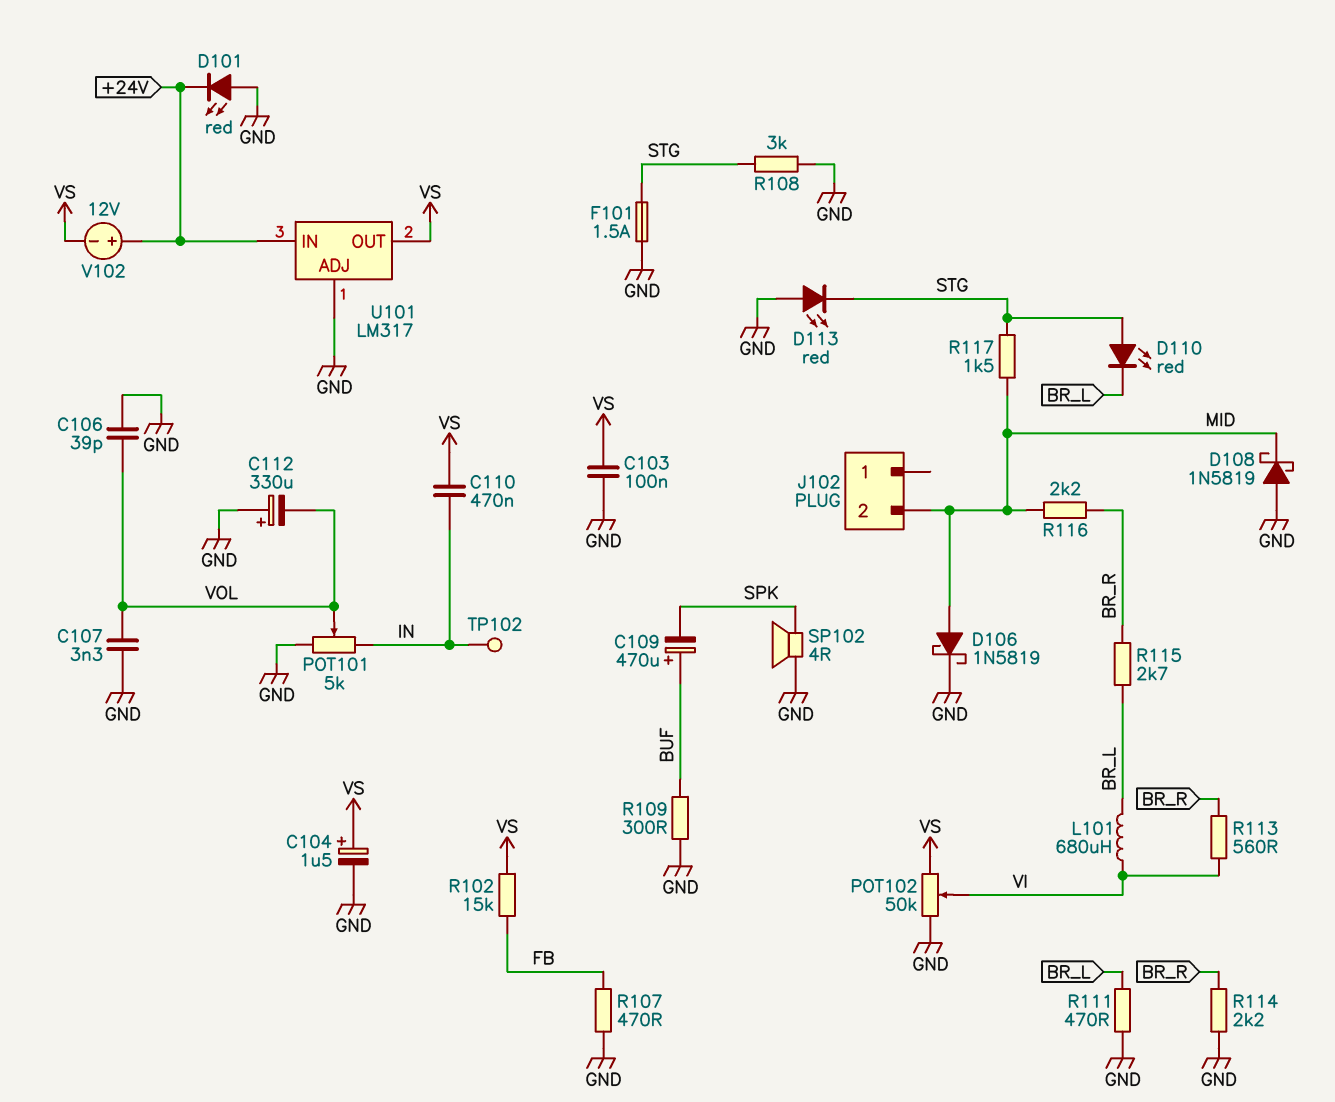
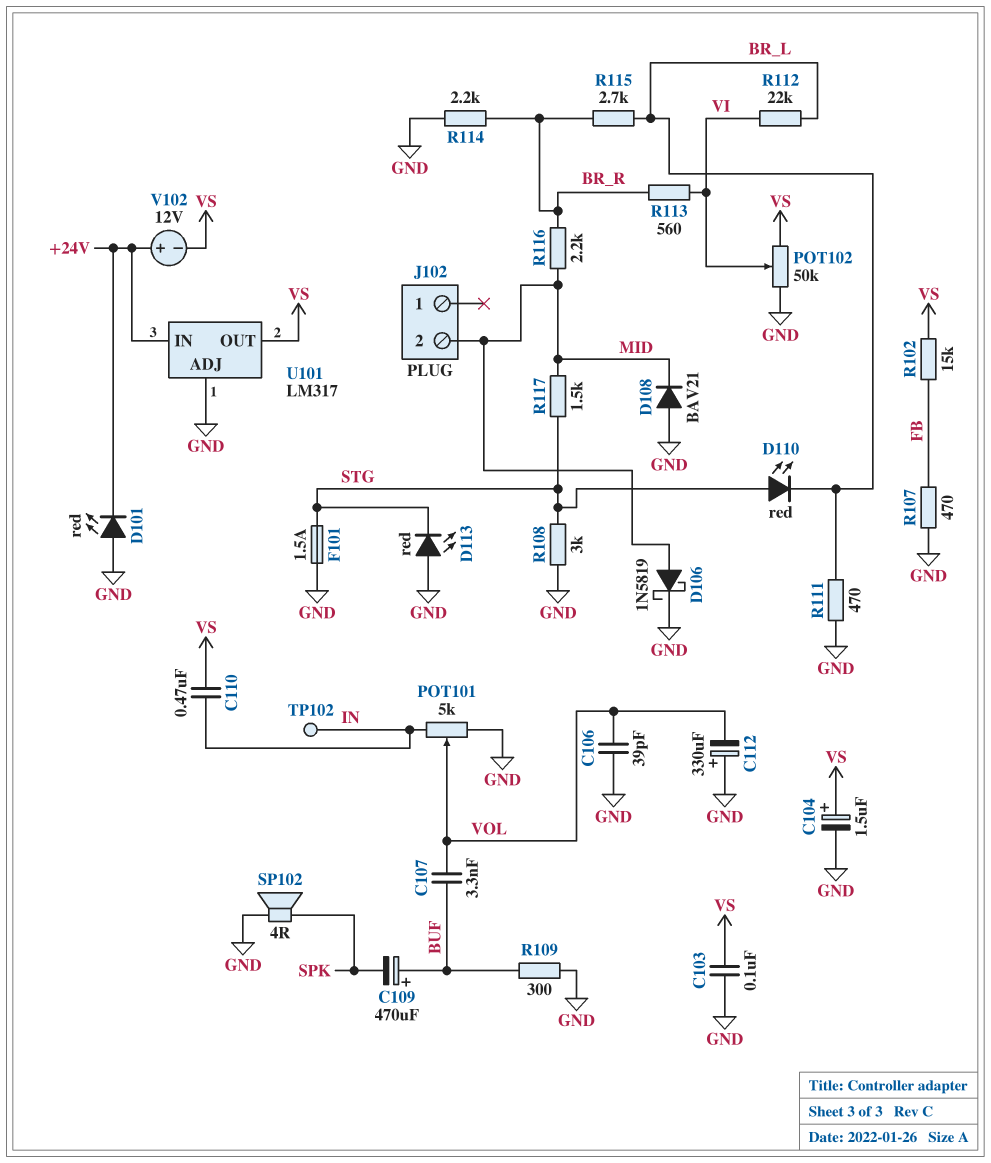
C107: 3.3nF (GND, VOL) -> 3.3nF (BUF, VOL)
D108: schottky 1N5819 (A GND, K MID) -> diode BAV21 (A GND, K MID)
L101: 680uH (BR_L, VI) -> none
R112: none -> 22k (BR_L, VI)

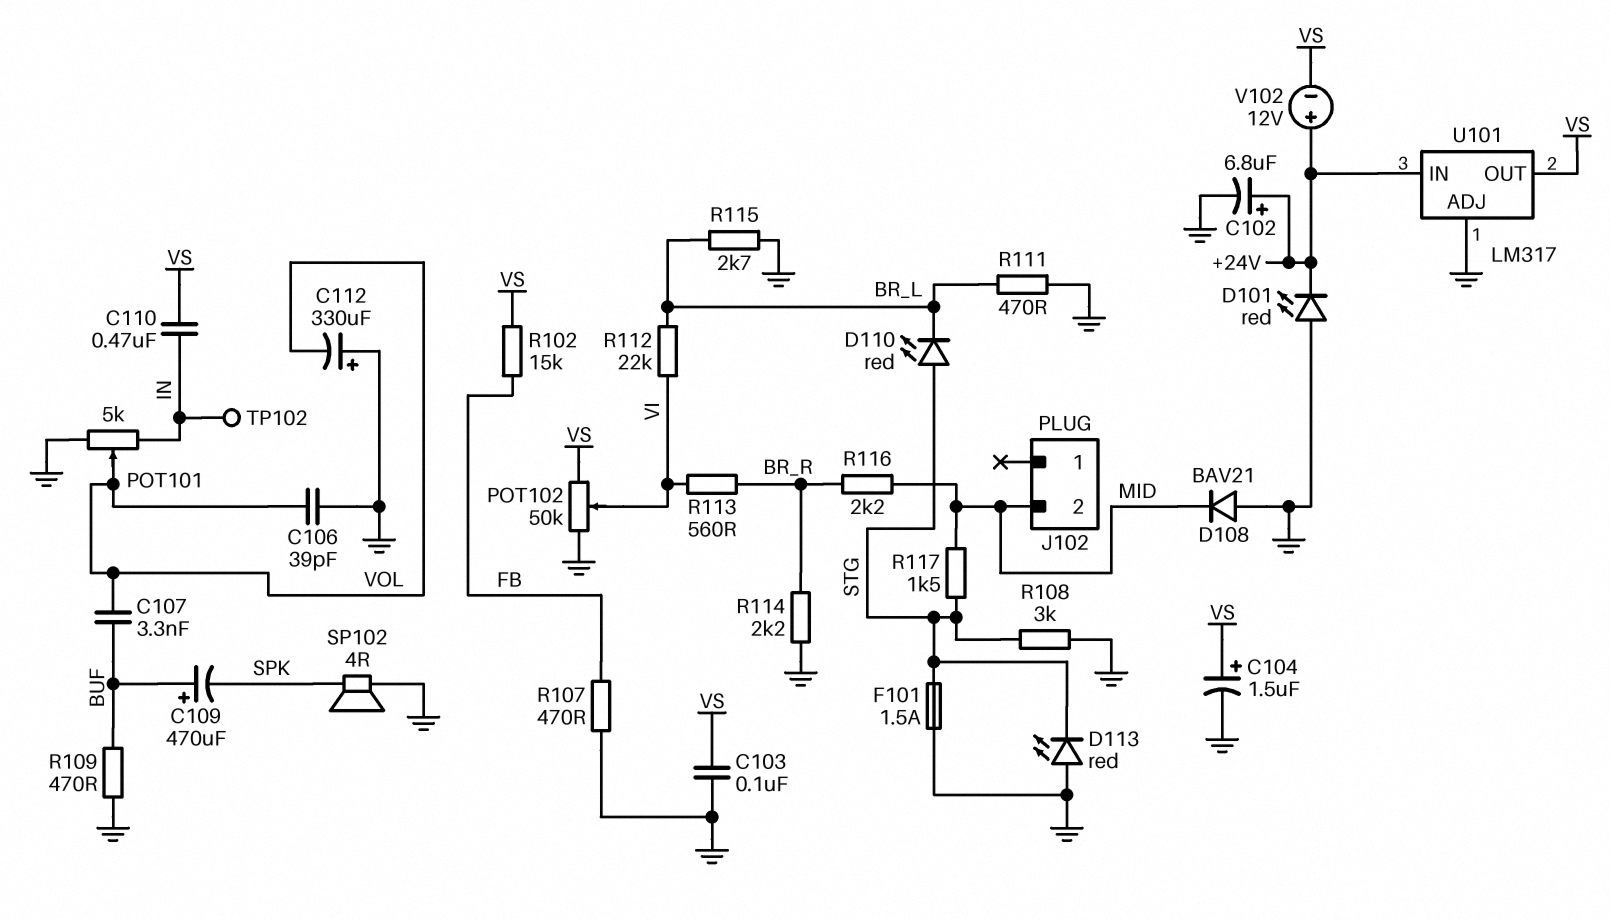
C102: none -> 6.8uF (plus +24V, minus GND)
D106: schottky 1N5819 (A MID, K GND) -> none
R109: 300 (BUF, GND) -> 470 (BUF, GND)
R115: 2.7k (BR_L, BR_R) -> 2.7k (BR_L, GND)

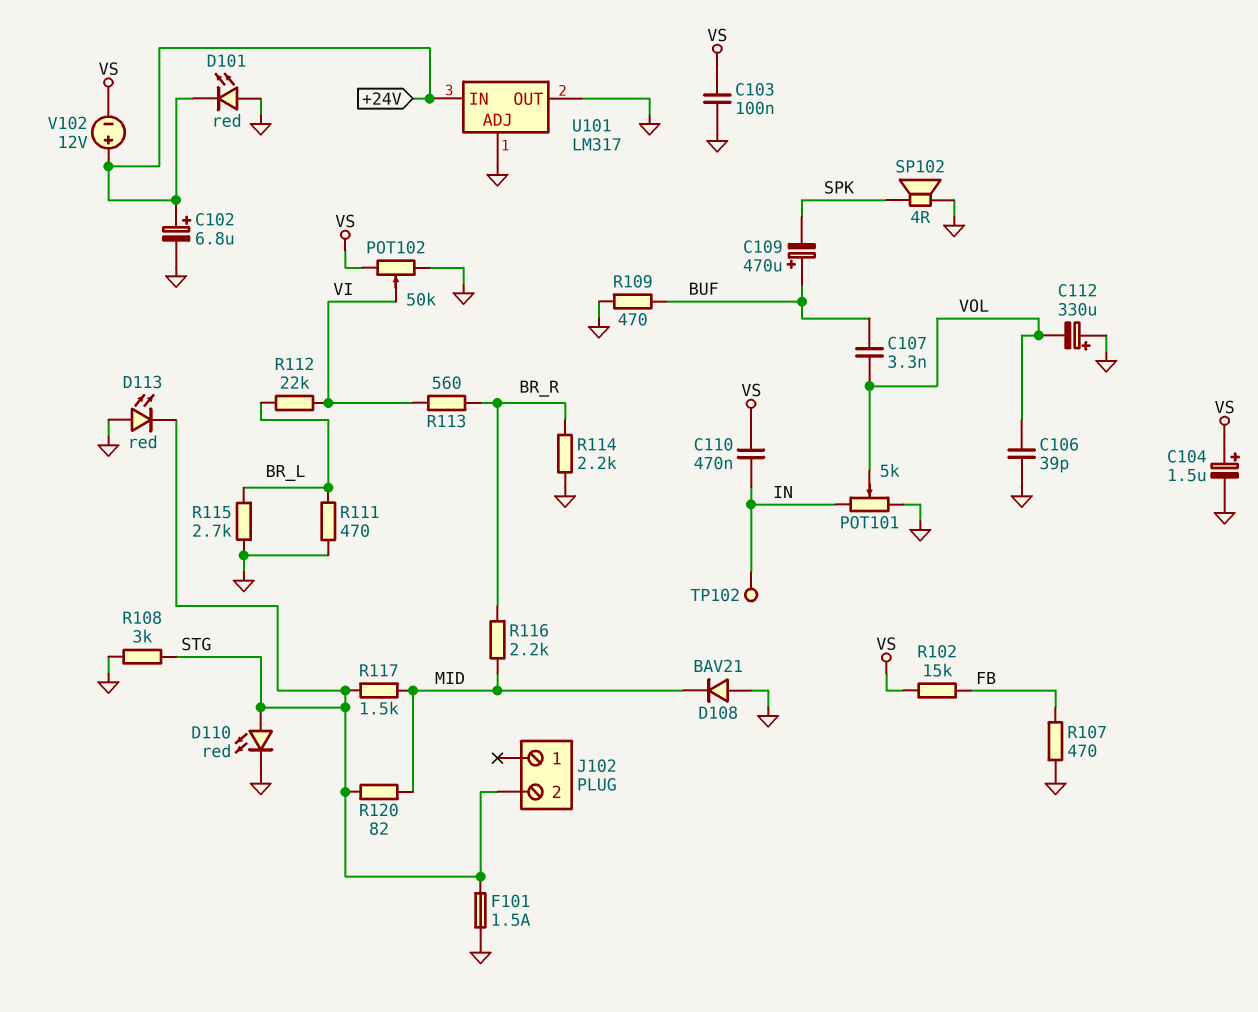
D110: LED red (A STG, K BR_L) -> LED red (A STG, K GND)
J102 pin 2: MID -> STG
R120: none -> 82 (MID, STG)
U101 pin OUT: VS -> GND

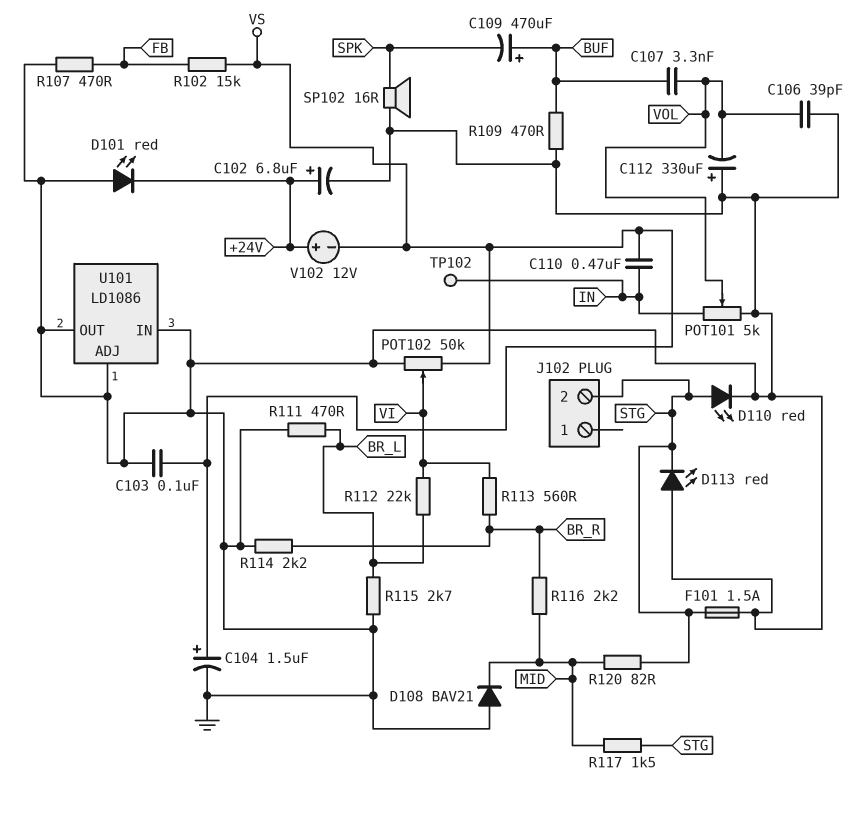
R108: 3k (GND, STG) -> none
SP102: speaker 4R (GND, SPK) -> speaker 16R (GND, SPK)
U101: LM317 -> LD1086
U101 pin IN: +24V -> GND

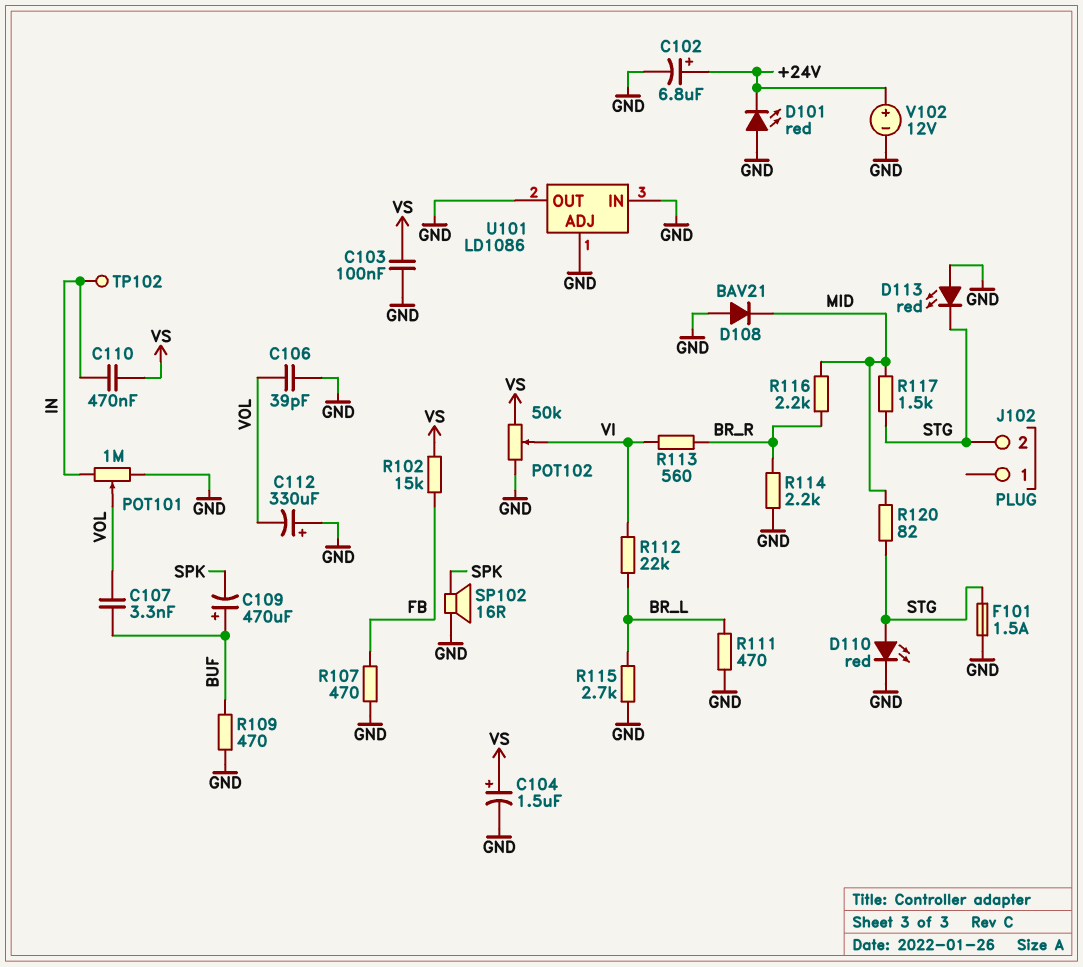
POT101: 5k (GND, IN, wiper VOL) -> 1M (GND, IN, wiper VOL)
V102: 12V (plus +24V, minus VS) -> 12V (plus +24V, minus GND)

